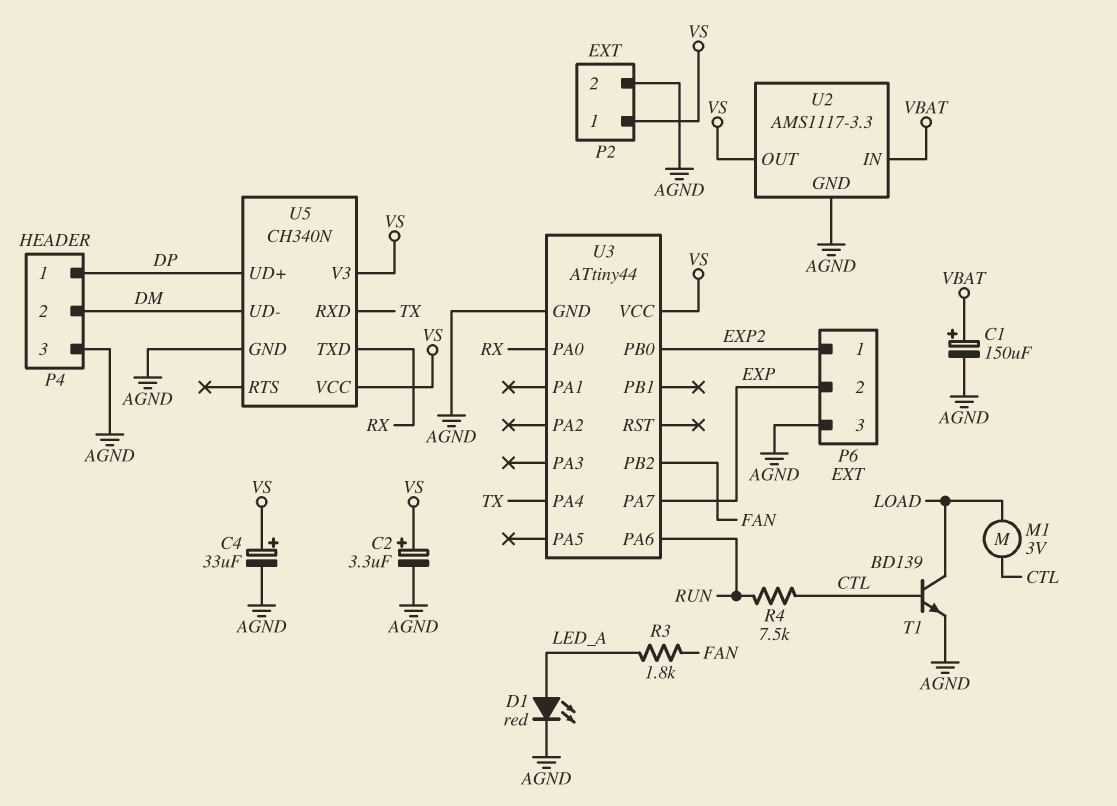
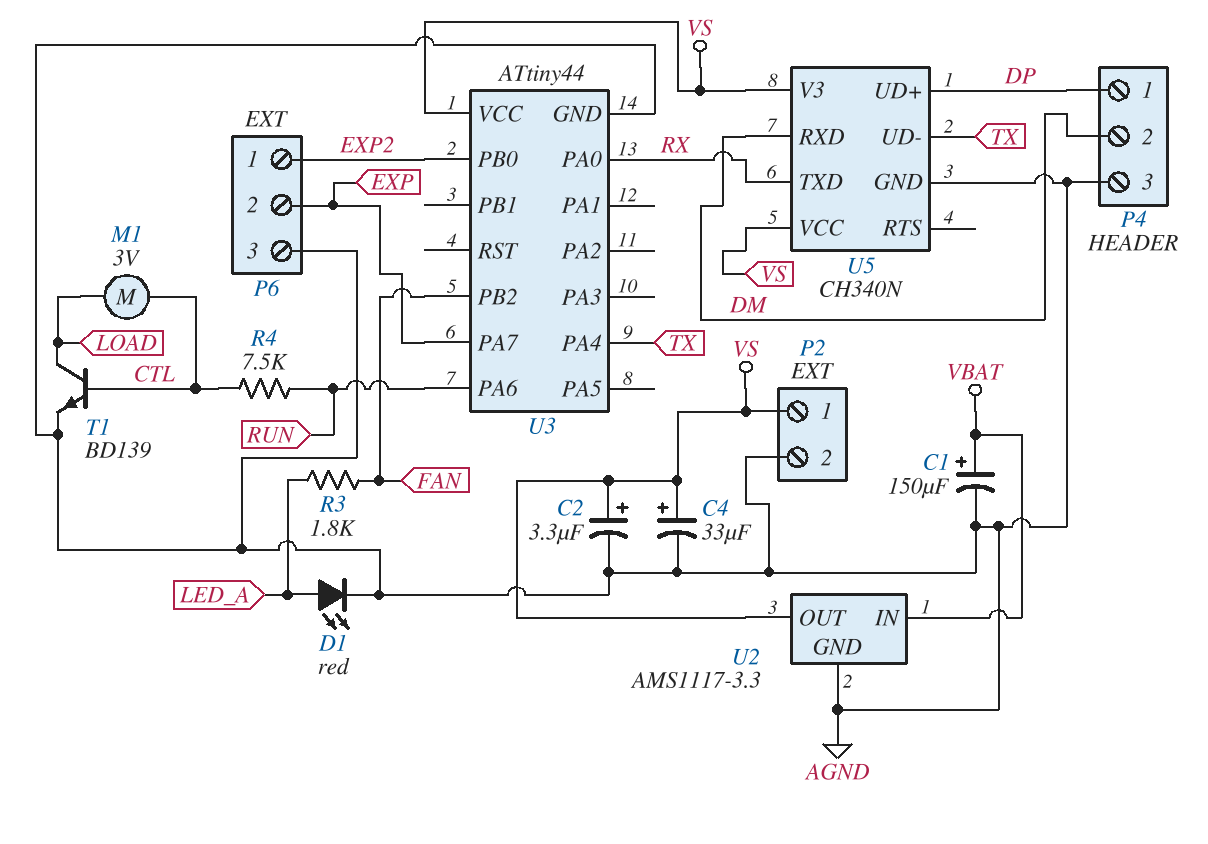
U5 pin RXD: TX -> DM
U5 pin UD-: DM -> TX

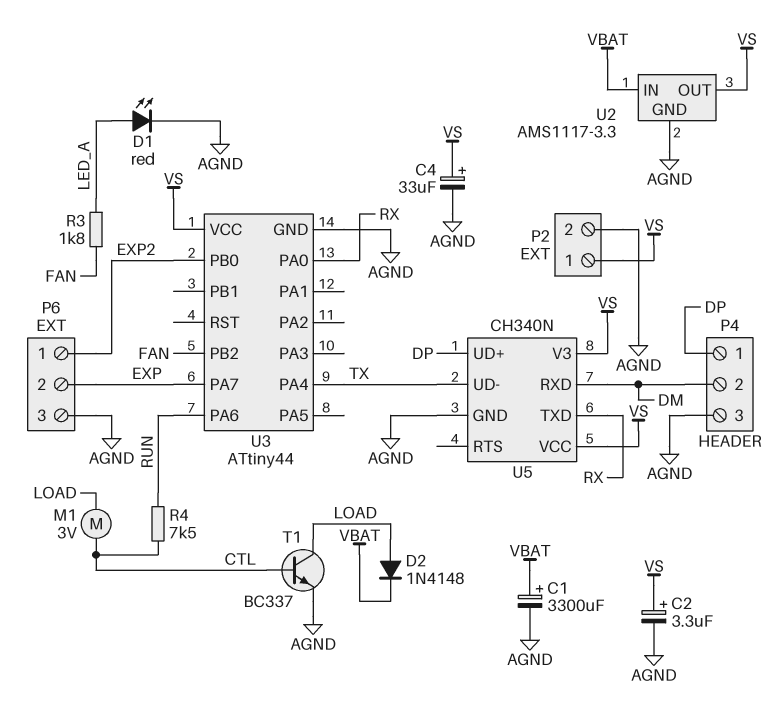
C1: 150uF (plus VBAT, minus AGND) -> 3300uF (plus VBAT, minus AGND)
D2: none -> diode 1N4148 (A LOAD, K VBAT)
T1: NPN BD139 (B CTL, C LOAD, E AGND) -> NPN BC337 (B CTL, C LOAD, E AGND)

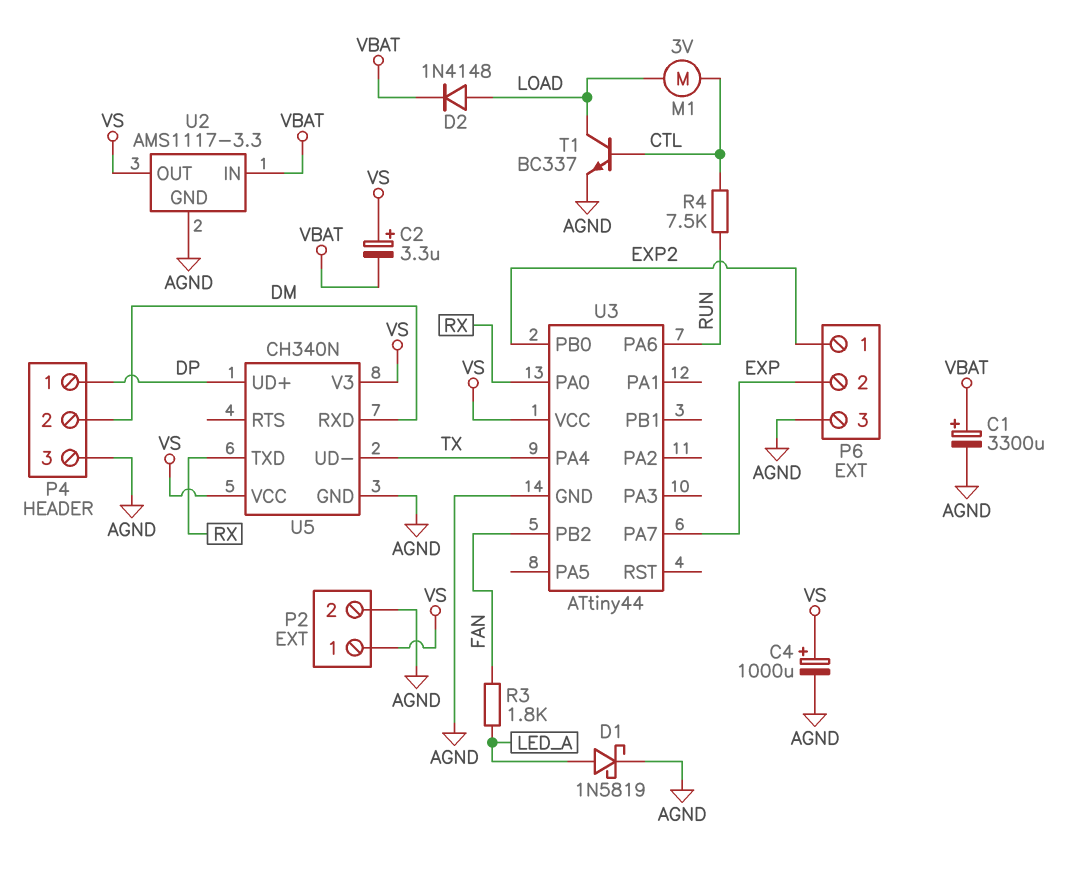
C2: 3.3uF (plus VS, minus AGND) -> 3.3uF (plus VS, minus VBAT)
C4: 33uF (plus VS, minus AGND) -> 1000uF (plus VS, minus AGND)
D1: LED red (A LED_A, K AGND) -> schottky 1N5819 (A LED_A, K AGND)

